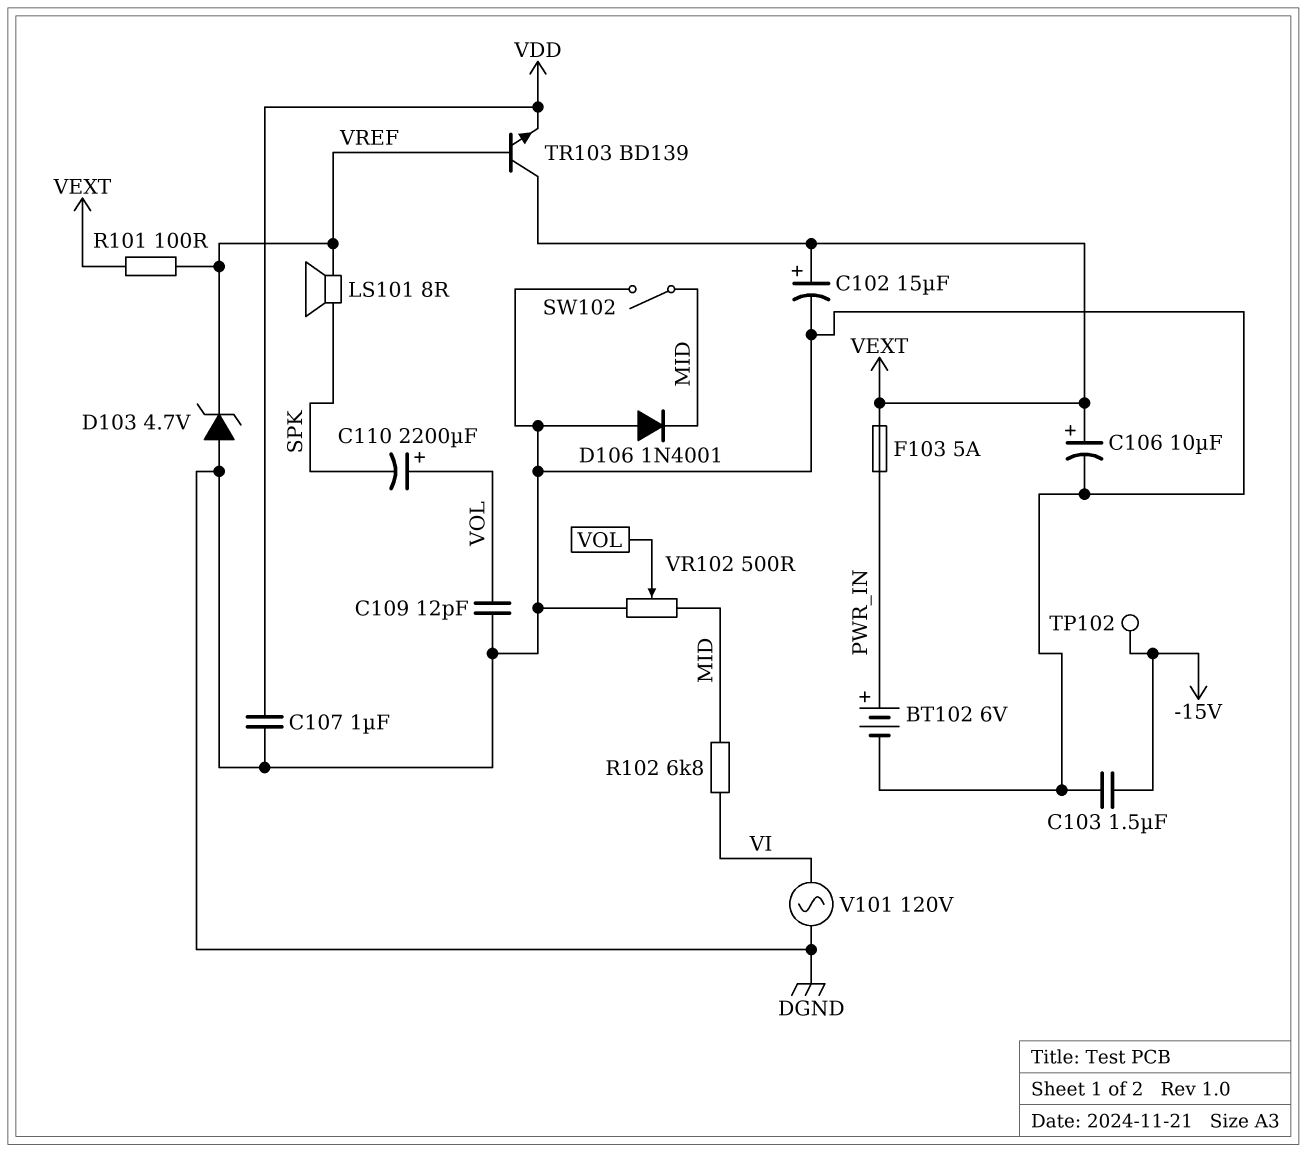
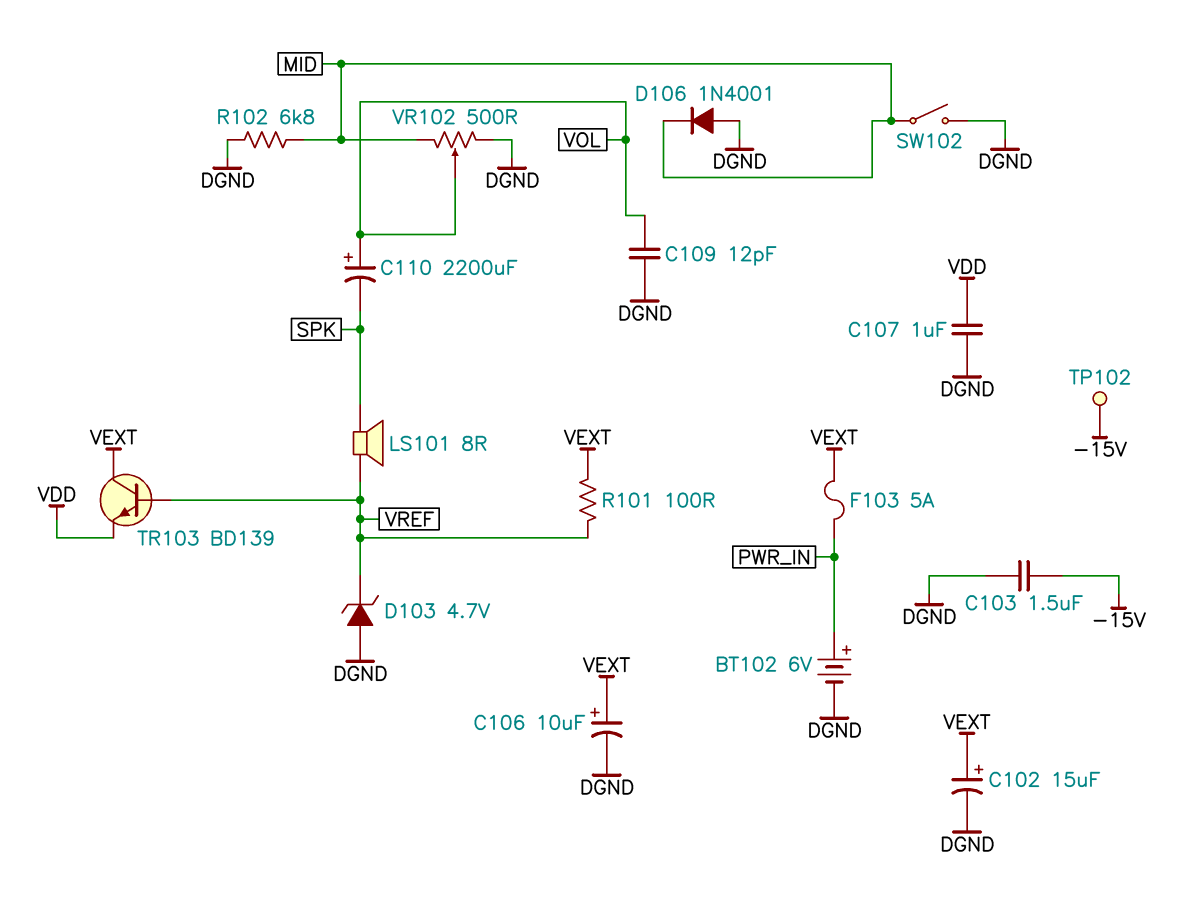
R102: 6.8k (MID, VI) -> 6.8k (DGND, MID)
V101: AC 120V (DGND, VI) -> none

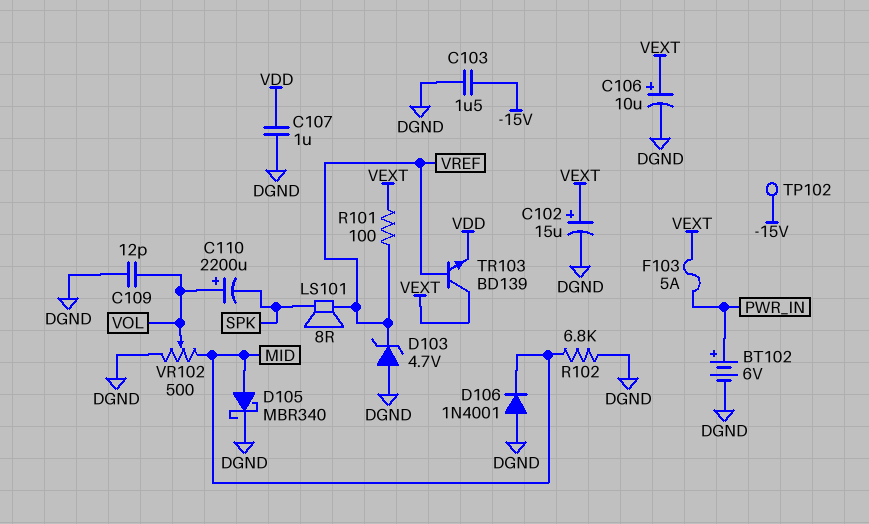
D105: none -> schottky MBR340 (A MID, K DGND)
SW102: switch (DGND, MID) -> none

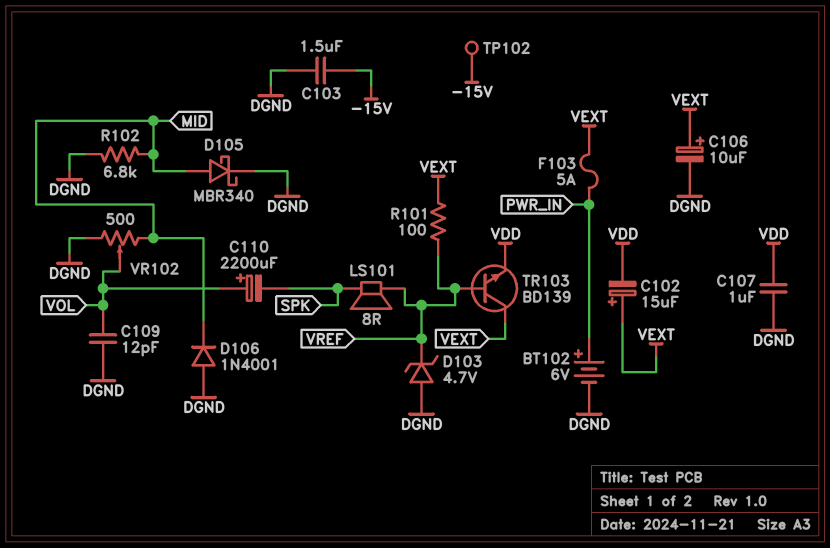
C102: 15uF (plus VEXT, minus DGND) -> 15uF (plus VEXT, minus VDD)

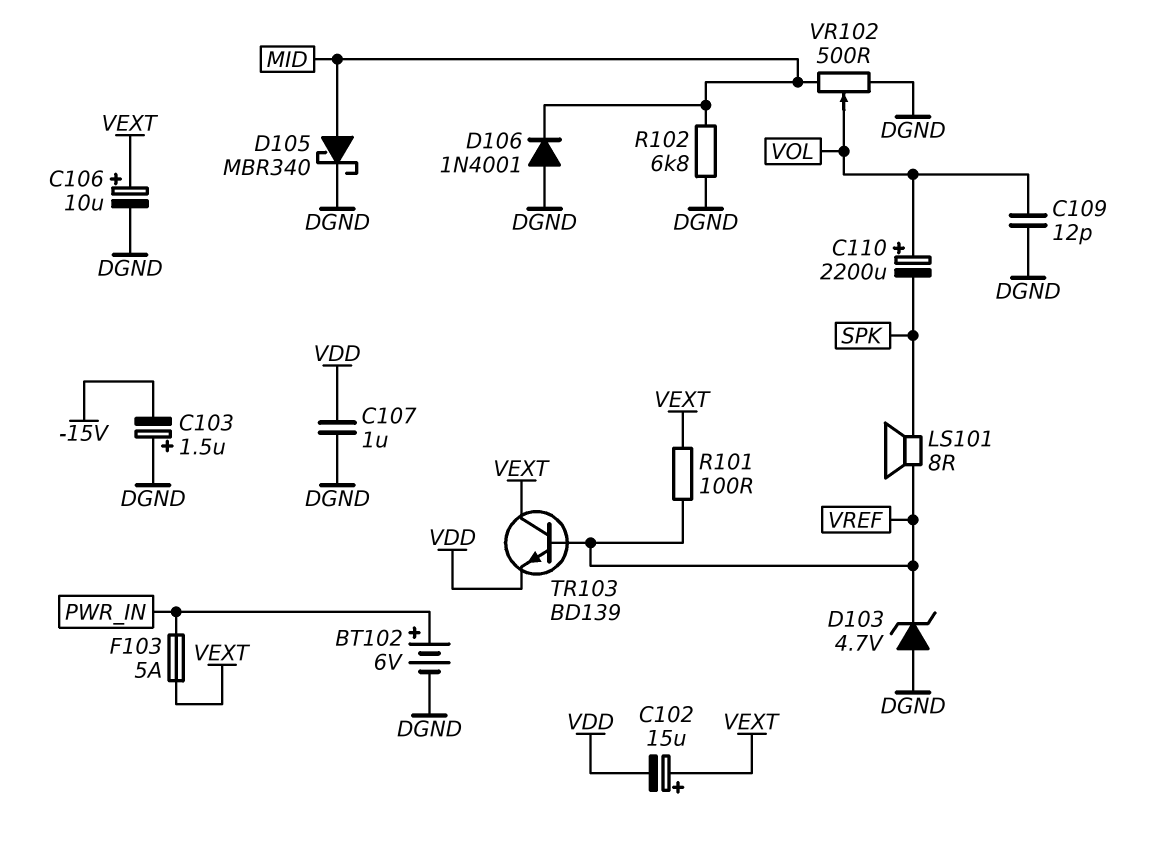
C103: 1.5uF (-15V, DGND) -> 1.5uF (plus DGND, minus -15V)
TP102: test point (-15V) -> none

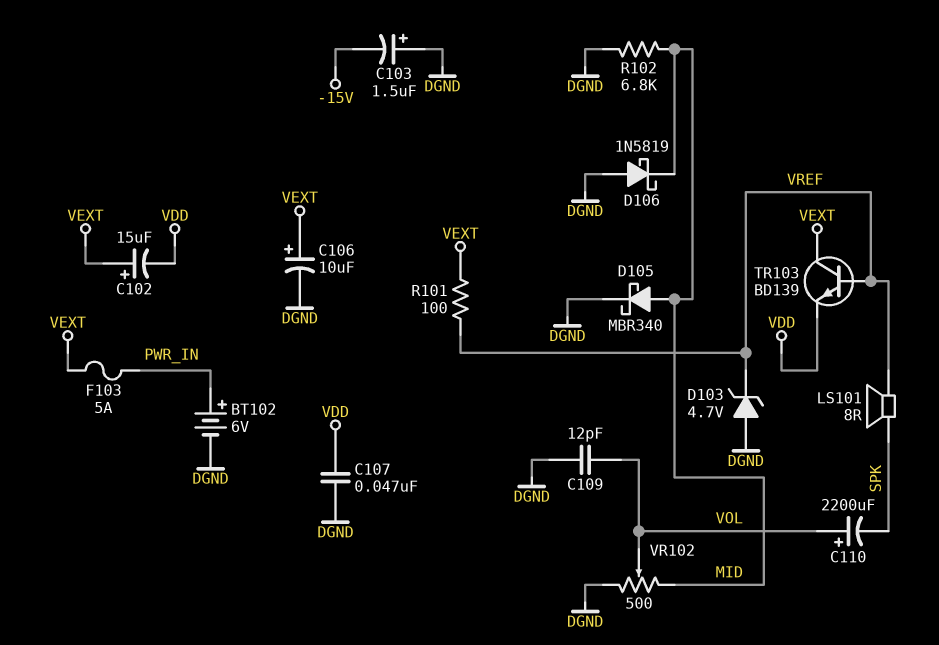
C107: 1uF (DGND, VDD) -> 47nF (DGND, VDD)
D106: diode 1N4001 (A DGND, K MID) -> schottky 1N5819 (A DGND, K MID)

